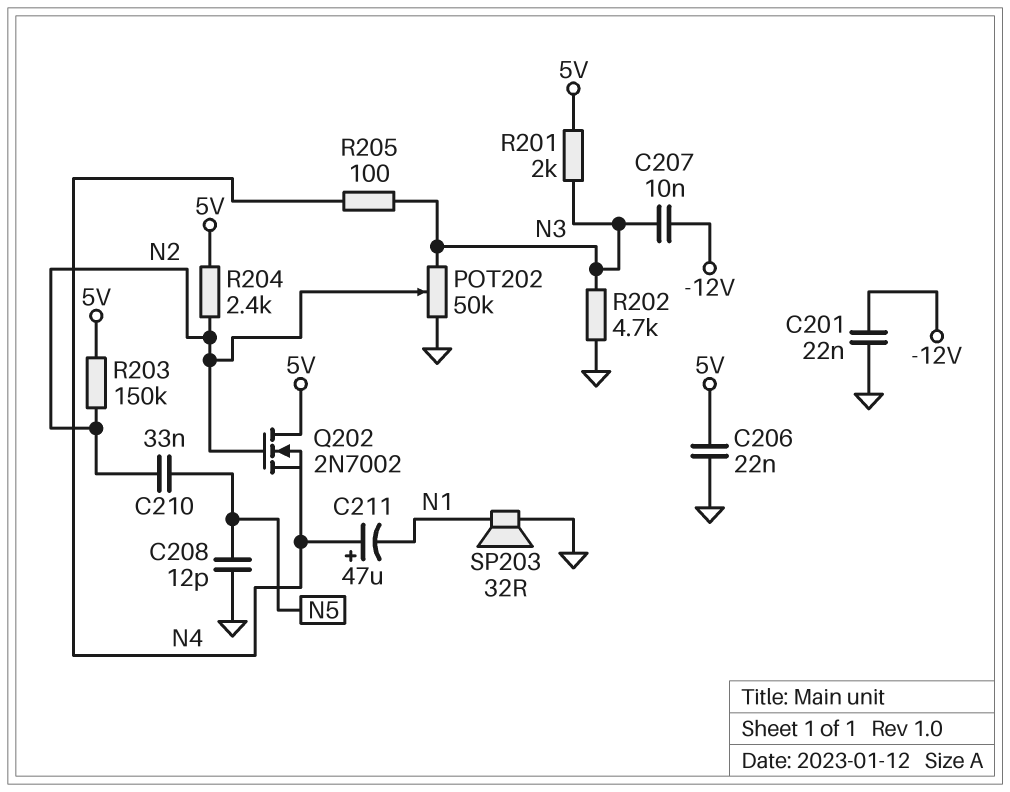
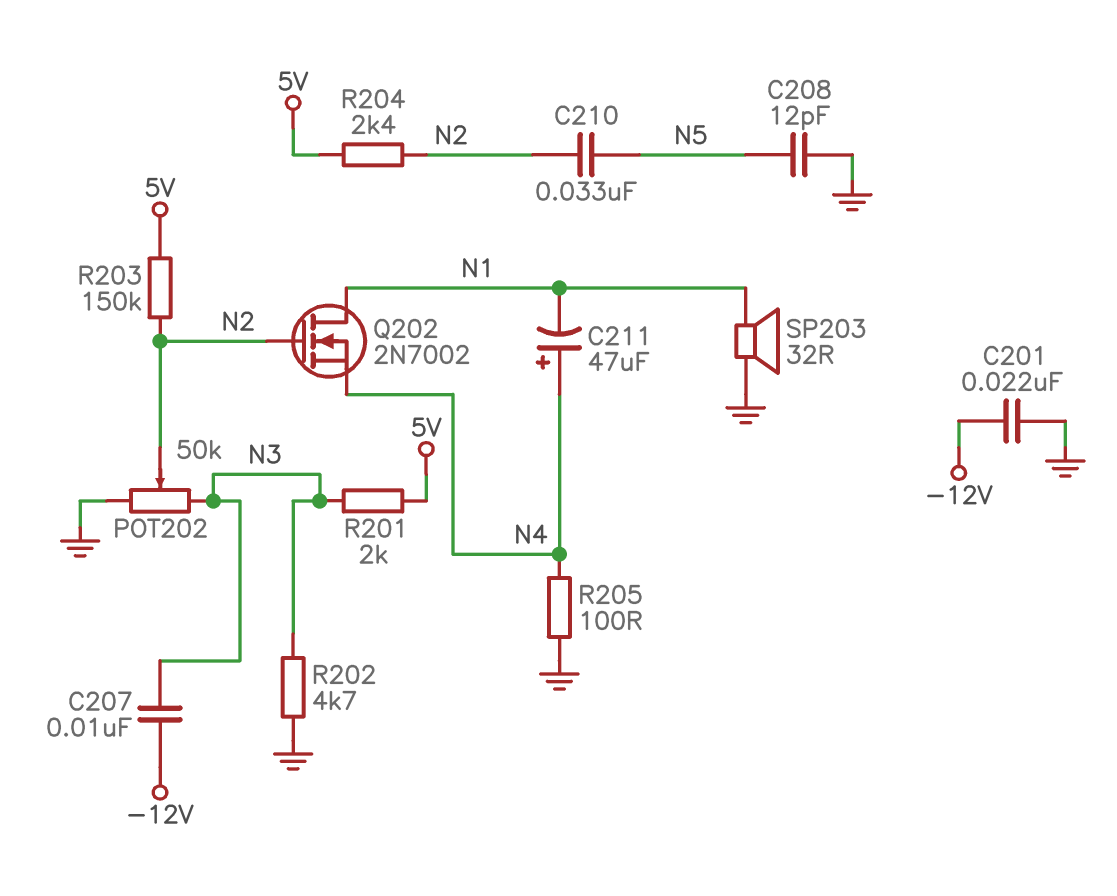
C206: 22nF (5V, GND) -> none
Q202: NMOS 2N7002 (G N2, D 5V, S N4) -> NMOS 2N7002 (G N2, D N1, S N4)
R205: 100 (N3, N4) -> 100 (GND, N4)

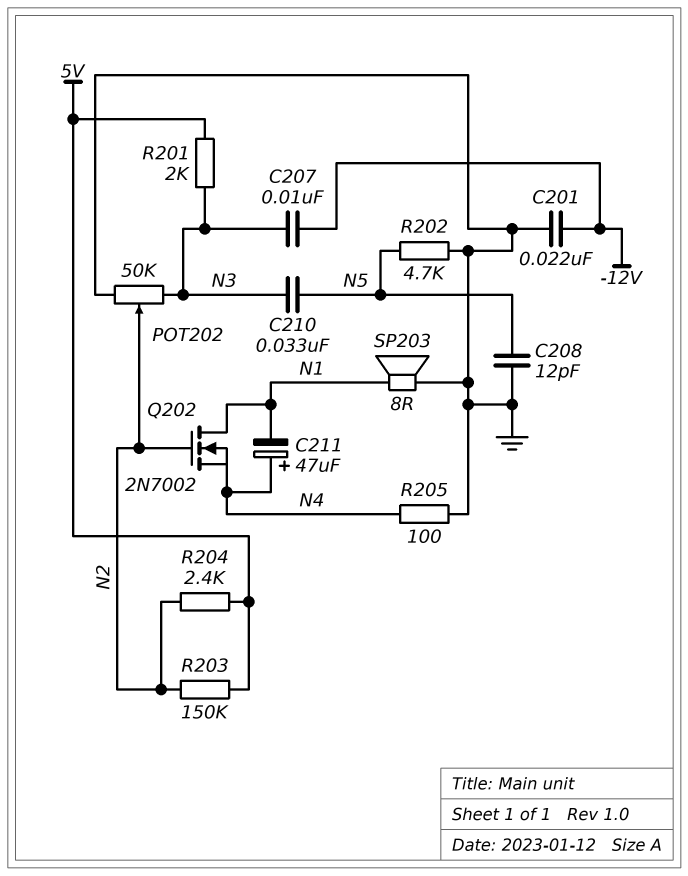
C210: 33nF (N2, N5) -> 33nF (N3, N5)
R202: 4.7k (GND, N3) -> 4.7k (GND, N5)
SP203: speaker 32R (GND, N1) -> speaker 8R (GND, N1)

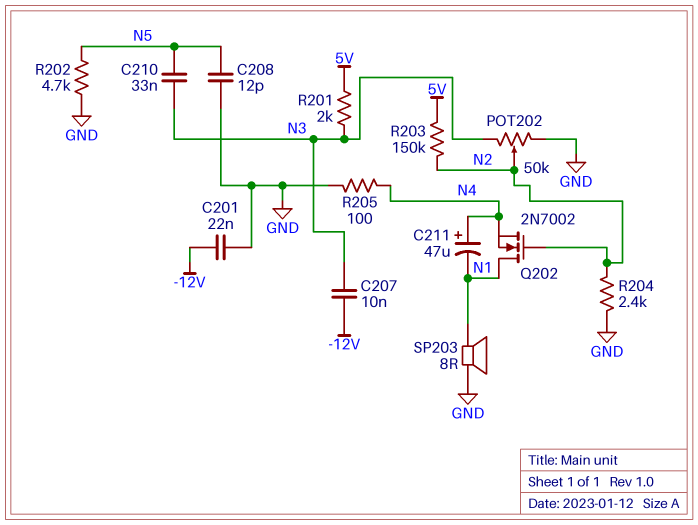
R204: 2.4k (5V, N2) -> 2.4k (GND, N2)

